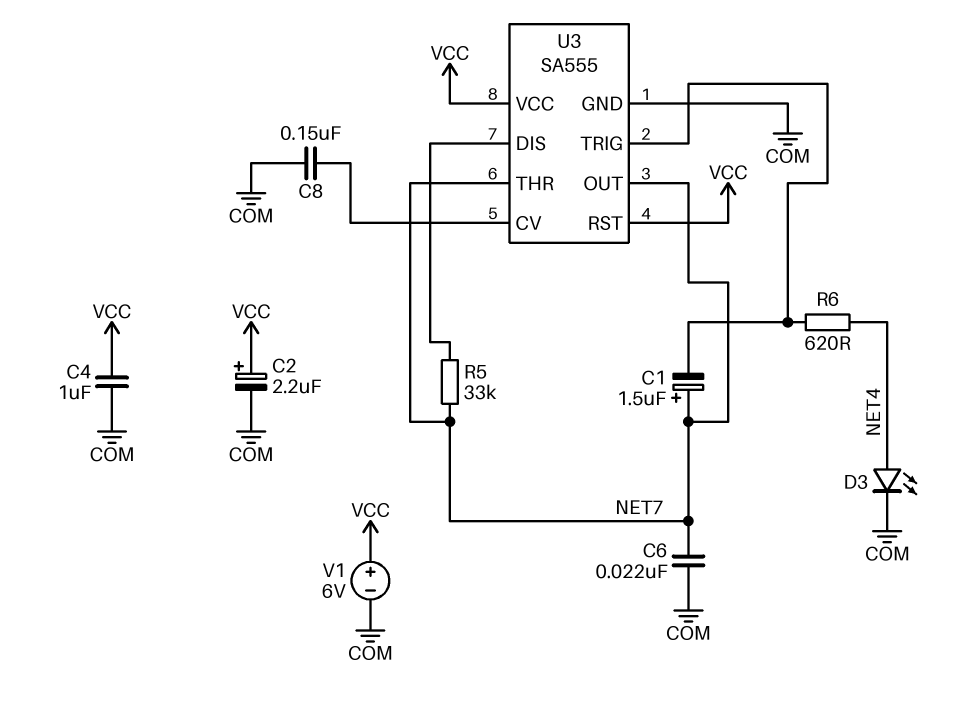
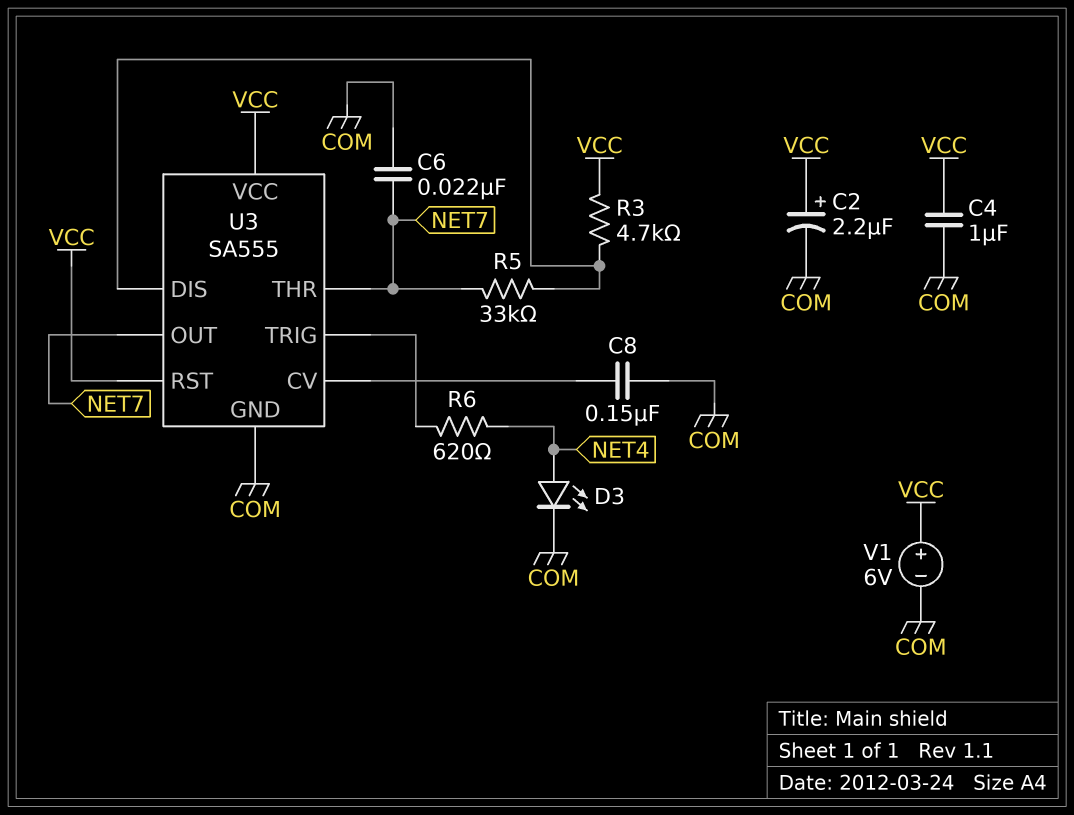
C1: 1.5uF (plus NET7, minus U3/TRIG) -> none
R3: none -> 4.7k (U3/DIS, VCC)

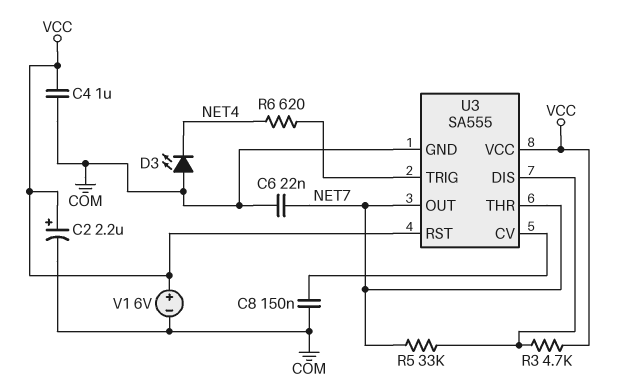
D3: LED (A NET4, K COM) -> LED (A COM, K NET4)

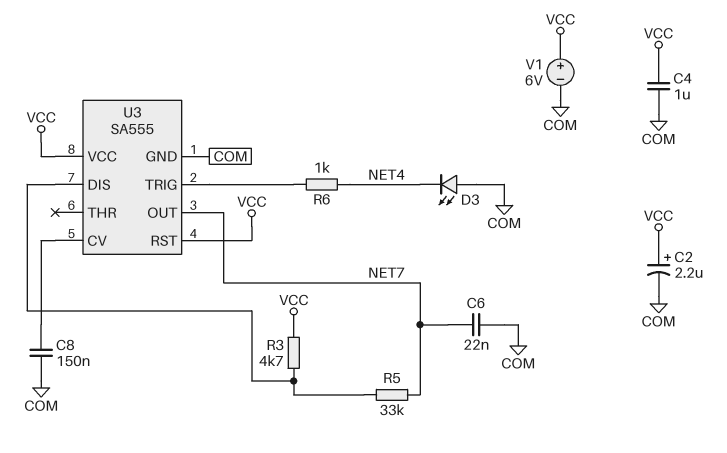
R6: 620 (NET4, U3/TRIG) -> 1k (NET4, U3/TRIG)
U3 pin THR: NET7 -> none

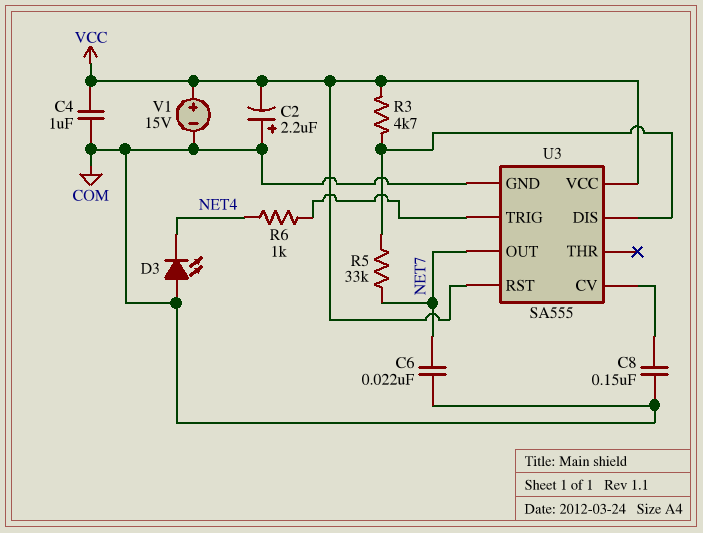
C2: 2.2uF (plus VCC, minus COM) -> 2.2uF (plus COM, minus VCC)
V1: 6V (plus VCC, minus COM) -> 15V (plus VCC, minus COM)

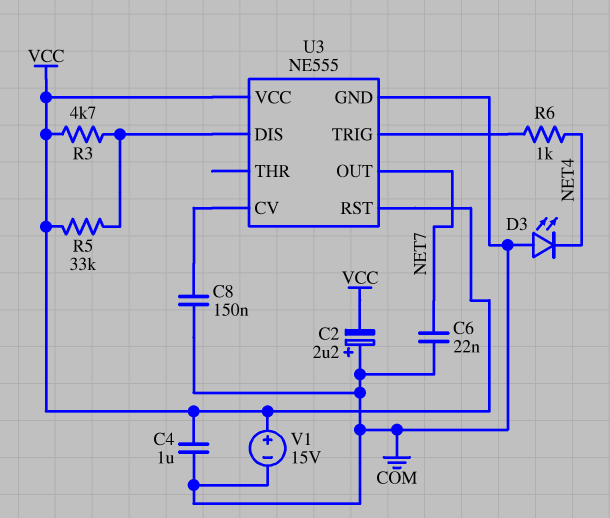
R5: 33k (NET7, U3/DIS) -> 33k (U3/DIS, VCC)
U3: SA555 -> NE555

